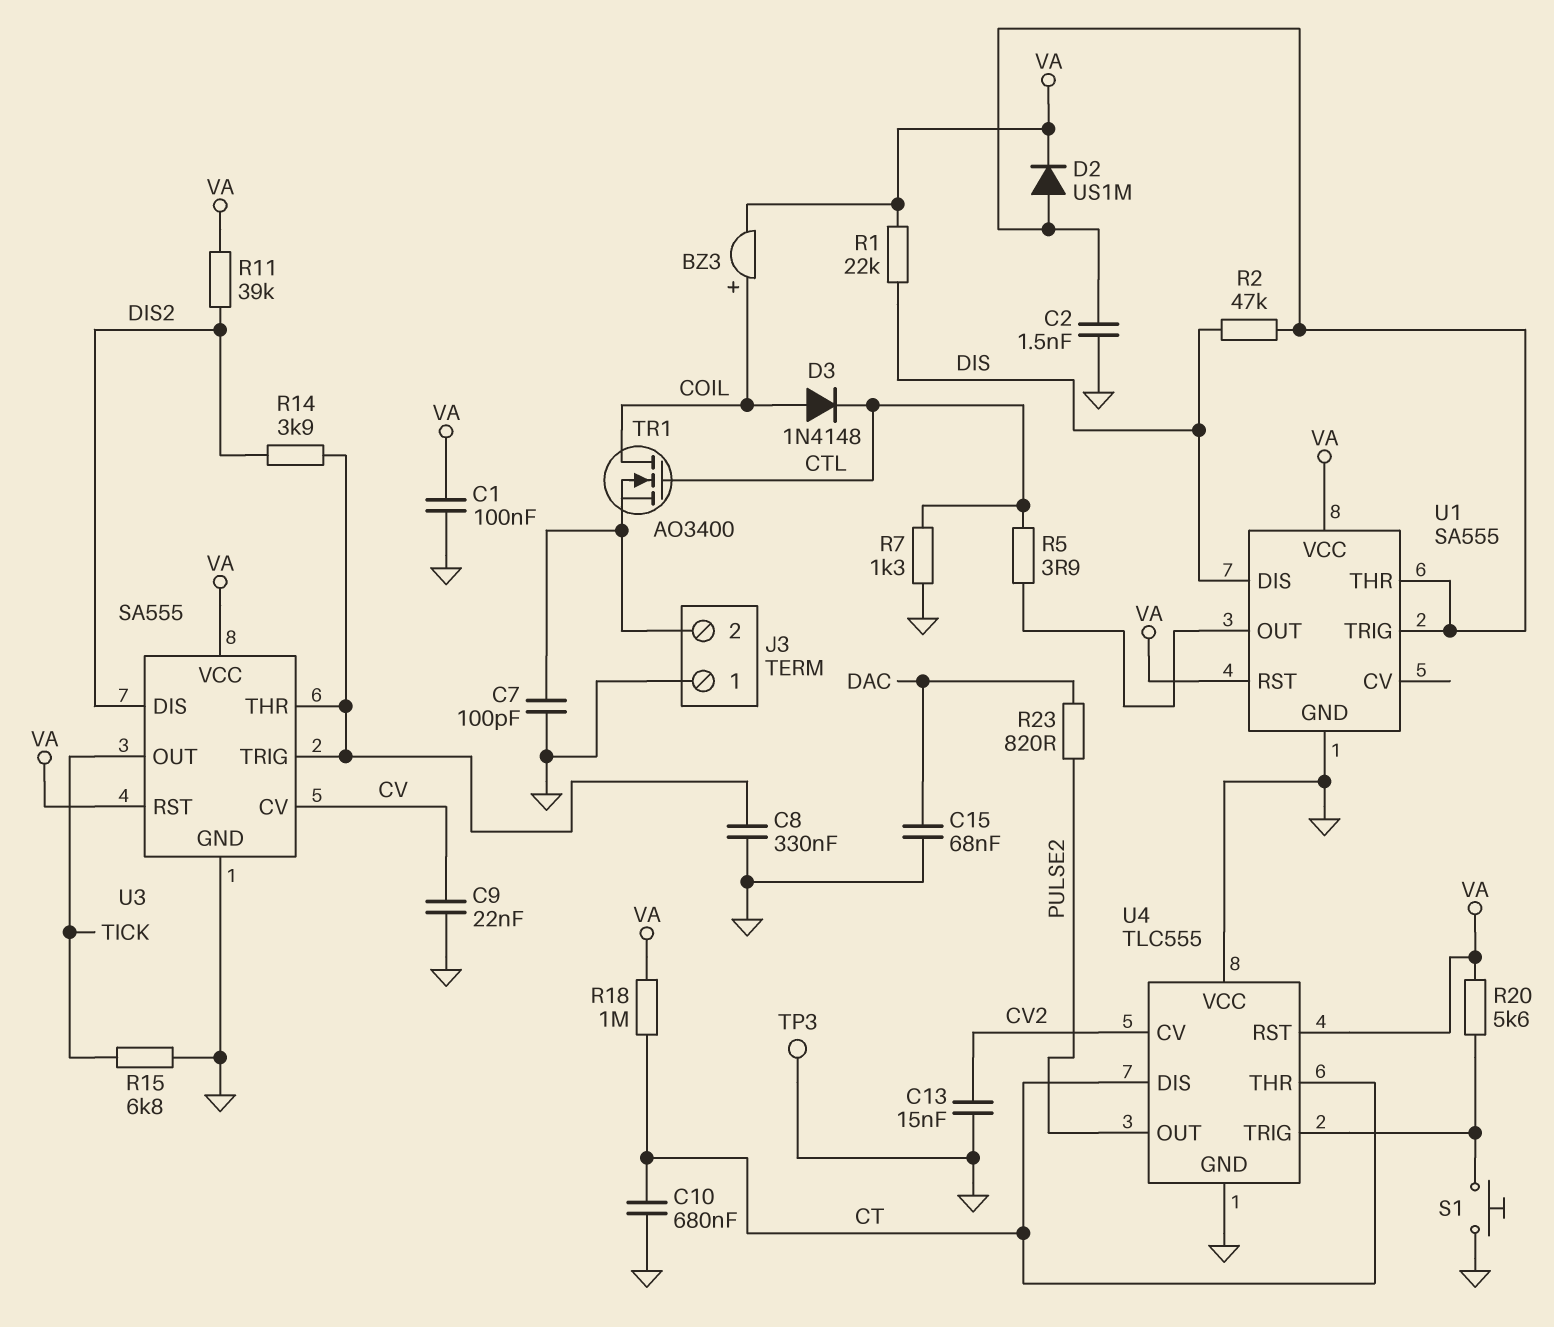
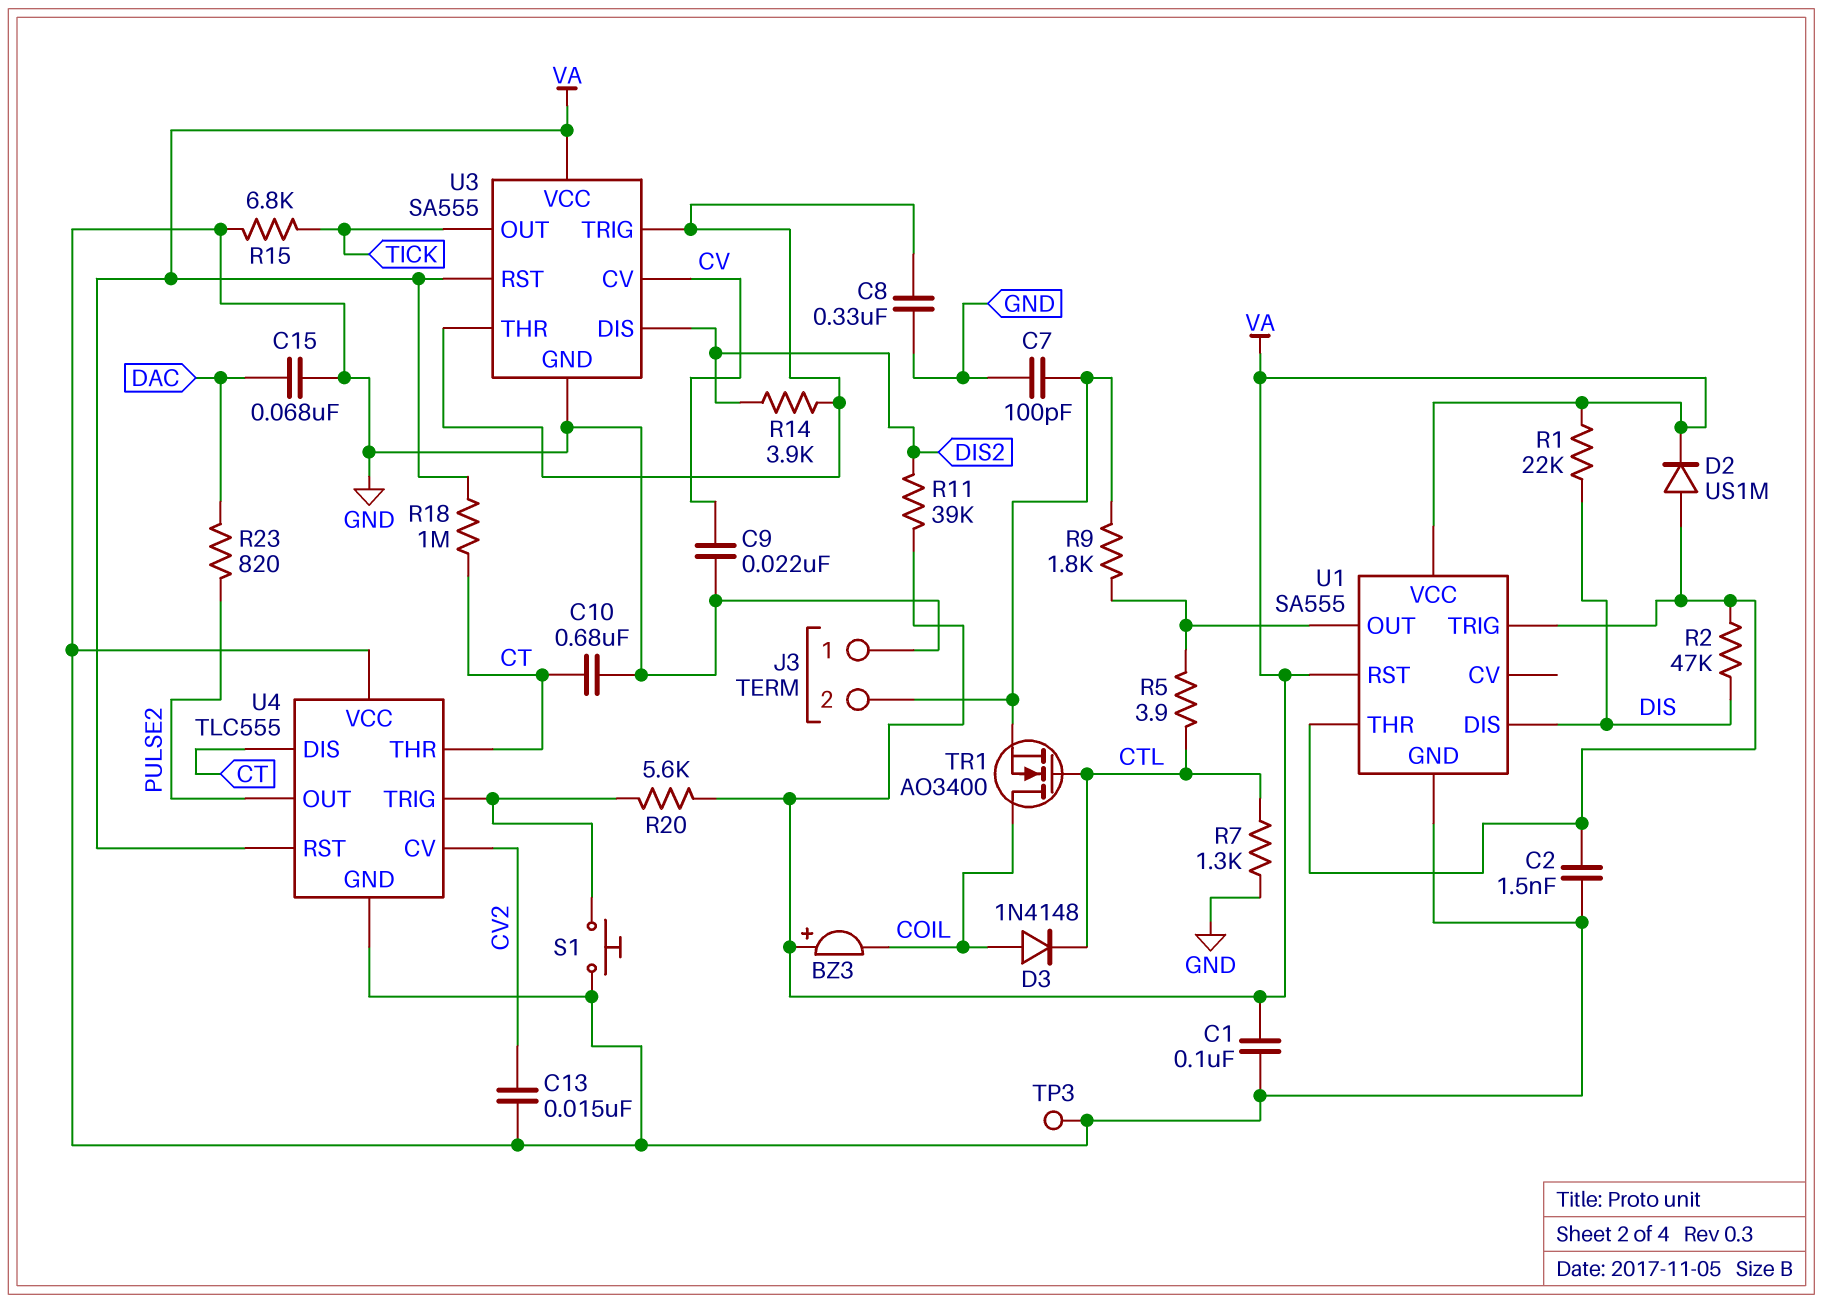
BZ3: buzzer (plus COIL, minus VA) -> buzzer (plus VA, minus COIL)
R9: none -> 1.8k (J3/2, U1/OUT)

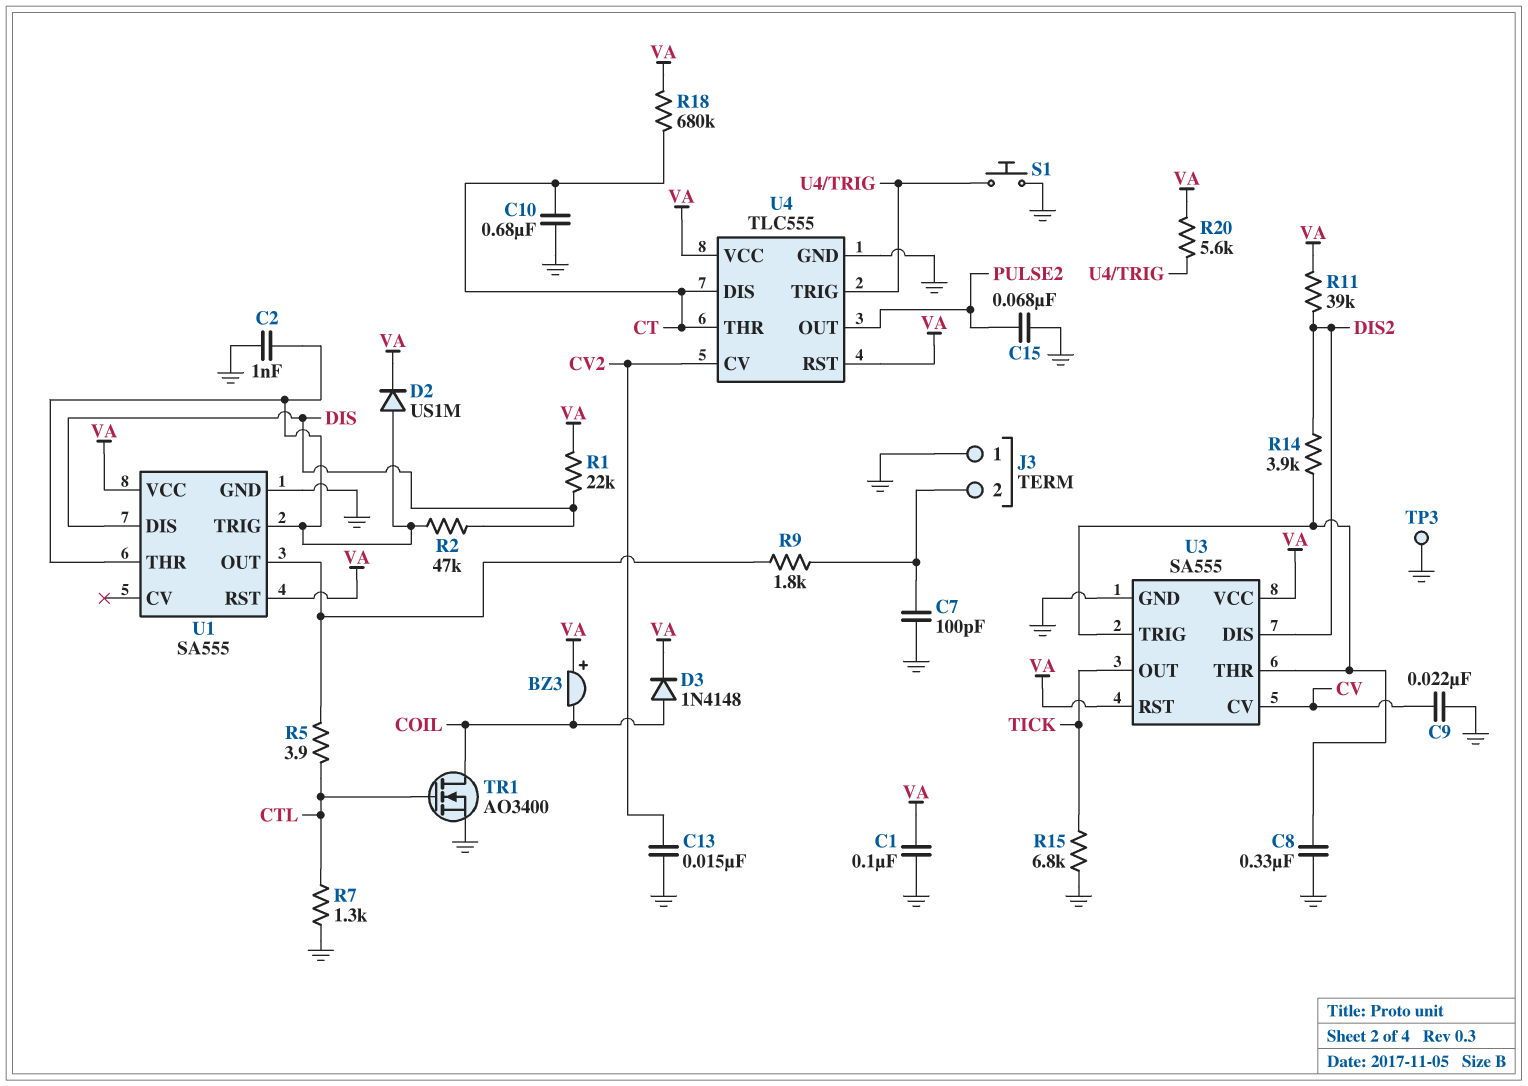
C2: 1.5nF (GND, U1/THR) -> 1nF (GND, U1/THR)
C15: 68nF (DAC, GND) -> 68nF (GND, PULSE2)
D3: diode 1N4148 (A COIL, K CTL) -> diode 1N4148 (A COIL, K VA)
R18: 1M (CT, VA) -> 680k (CT, VA)
R23: 820 (DAC, PULSE2) -> none
TR1: NMOS AO3400 (G CTL, D COIL, S J3/2) -> NMOS AO3400 (G CTL, D COIL, S GND)
U4 pin VCC: GND -> VA

